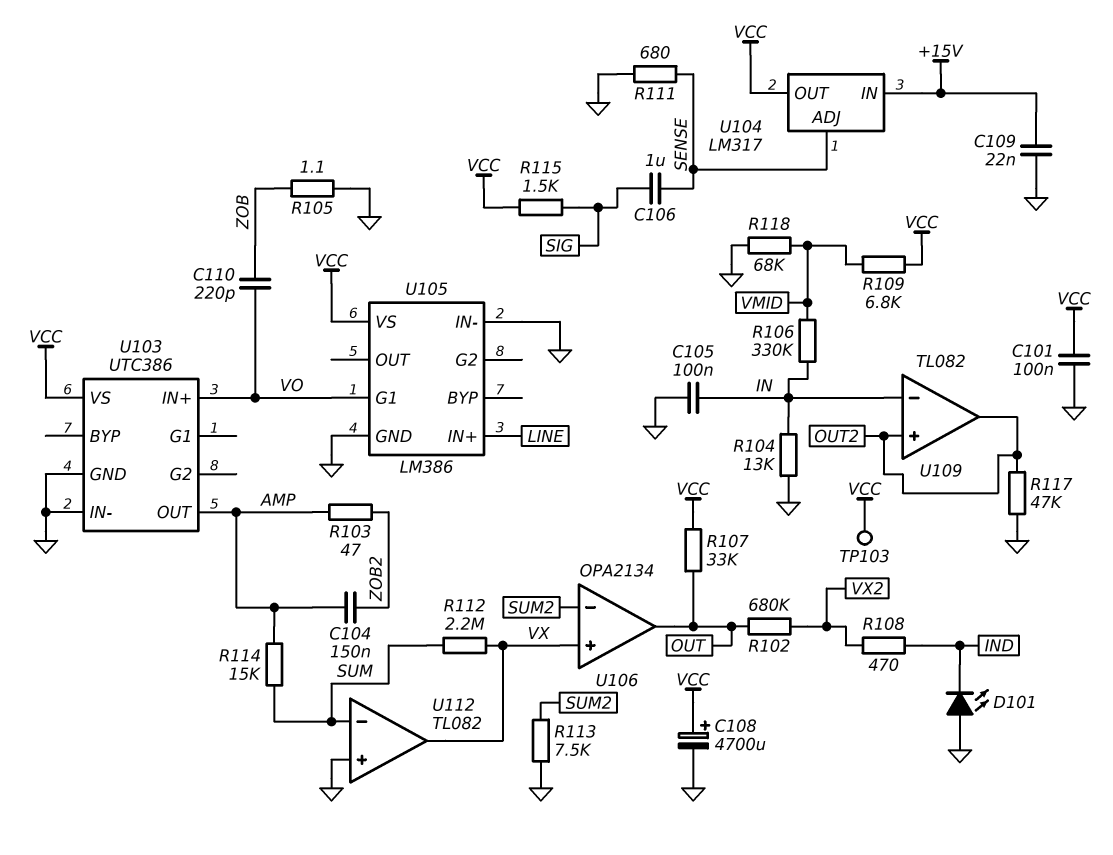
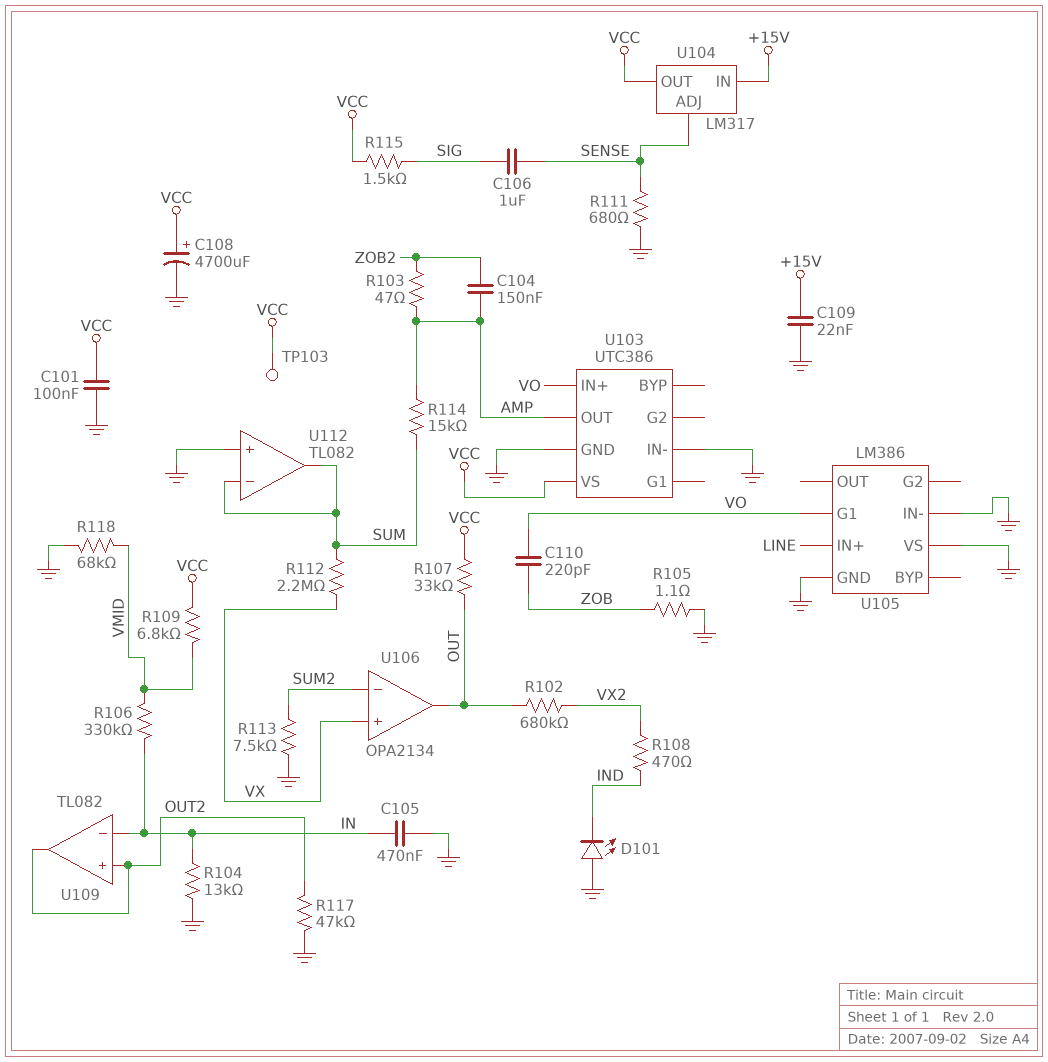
C105: 100nF (GND, IN) -> 470nF (GND, IN)
U105 pin VS: VCC -> GND
U112 pin out: VX -> SUM

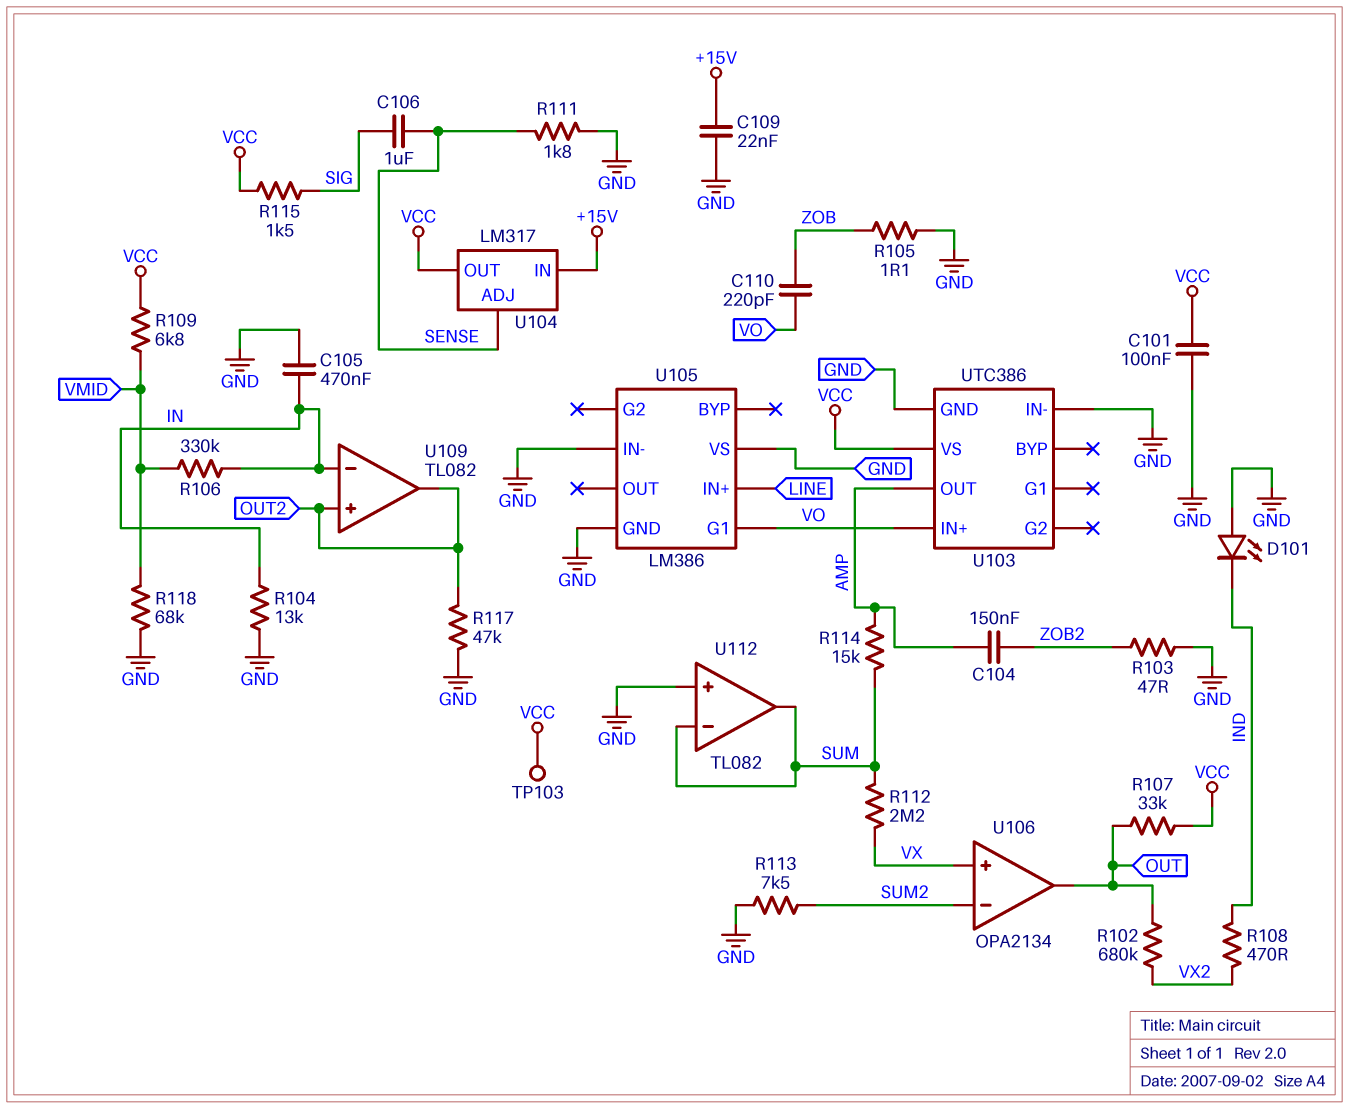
C108: 4700uF (plus VCC, minus GND) -> none
R103: 47 (AMP, ZOB2) -> 47 (GND, ZOB2)
R111: 680 (GND, SENSE) -> 1.8k (GND, SENSE)

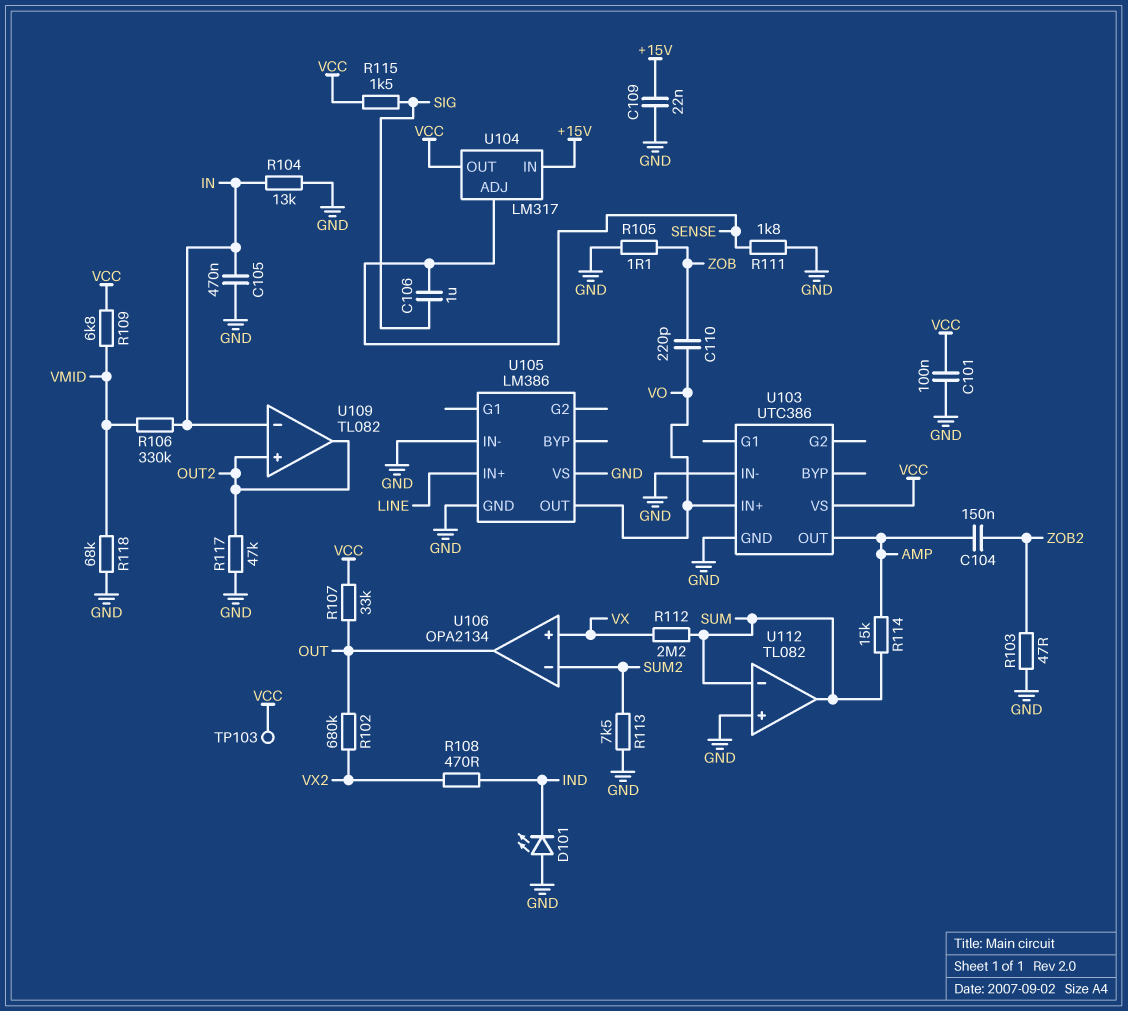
U105 pin G1: VO -> none
U105 pin OUT: none -> VO

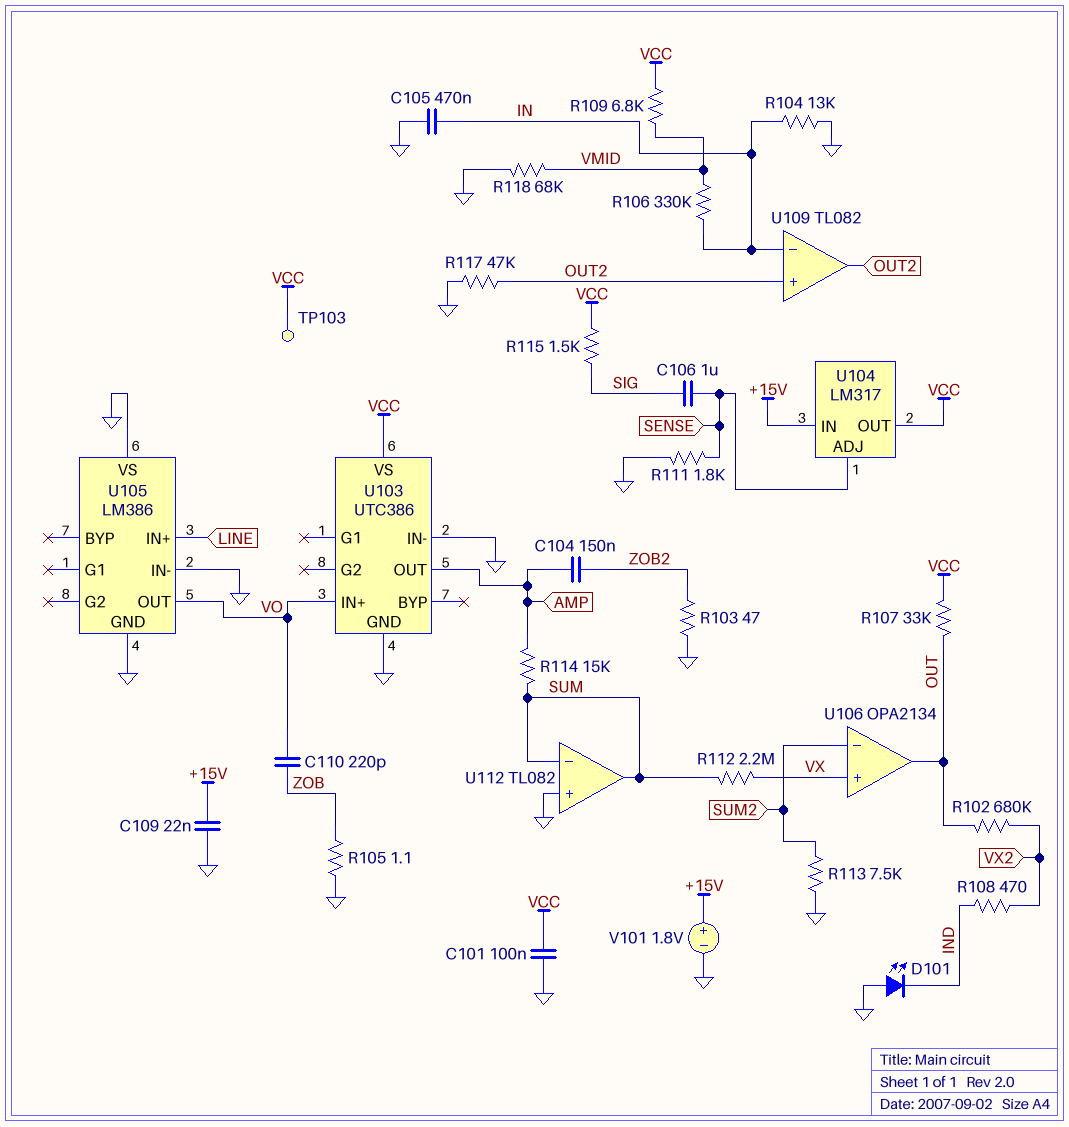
V101: none -> 1.8V (plus +15V, minus GND)

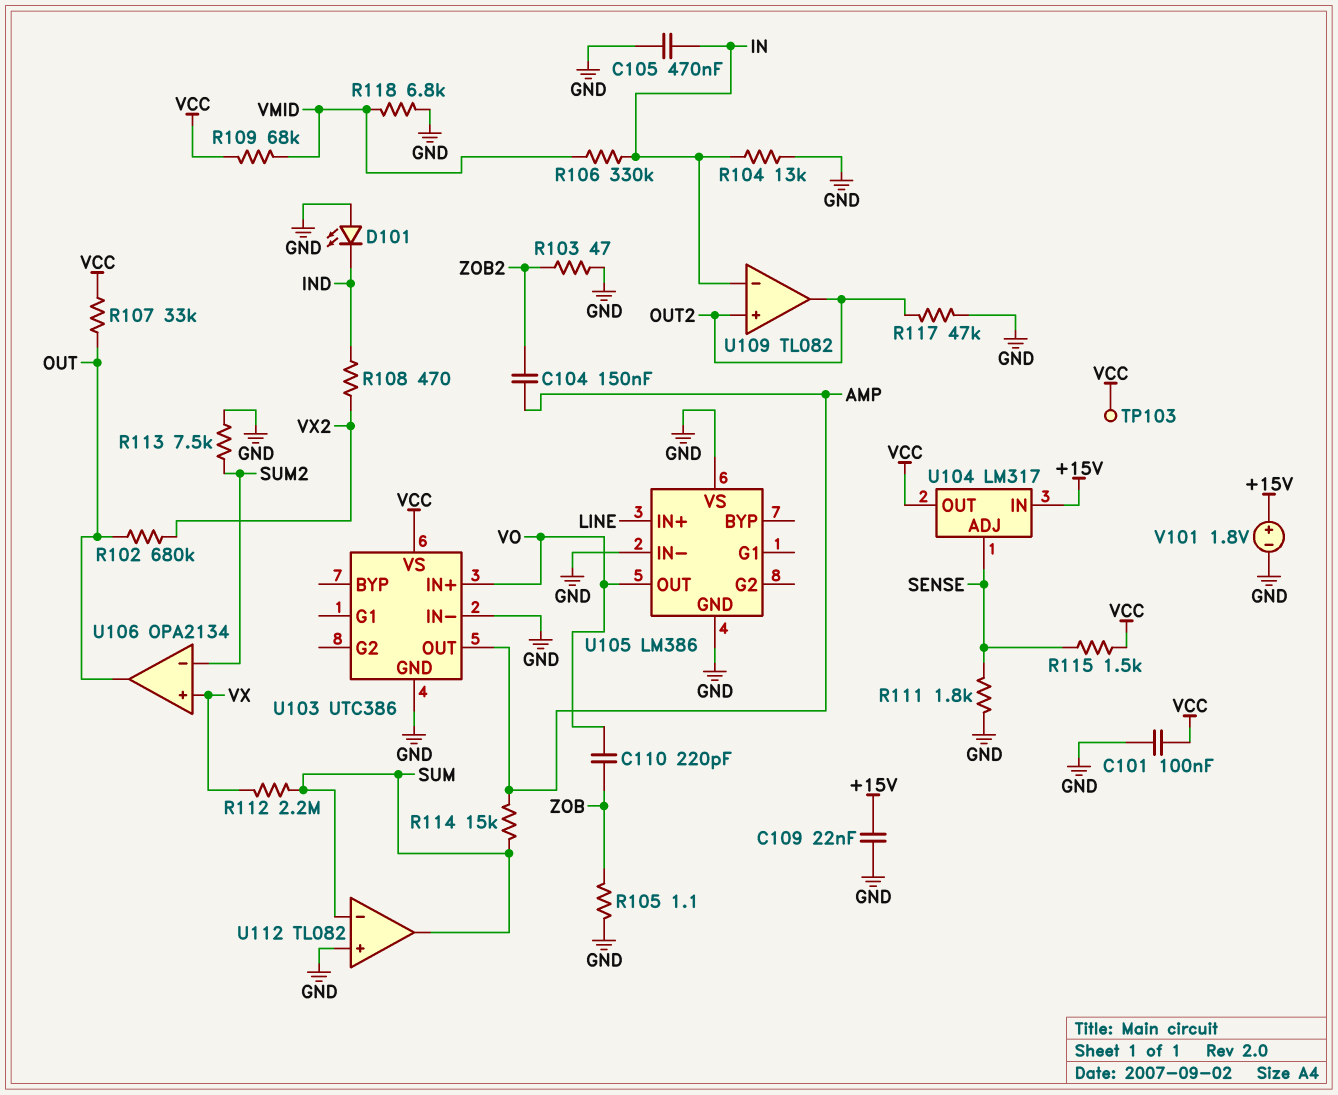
C106: 1uF (SENSE, SIG) -> none
R109: 6.8k (VCC, VMID) -> 68k (VCC, VMID)
R115: 1.5k (SIG, VCC) -> 1.5k (SENSE, VCC)
R118: 68k (GND, VMID) -> 6.8k (GND, VMID)

